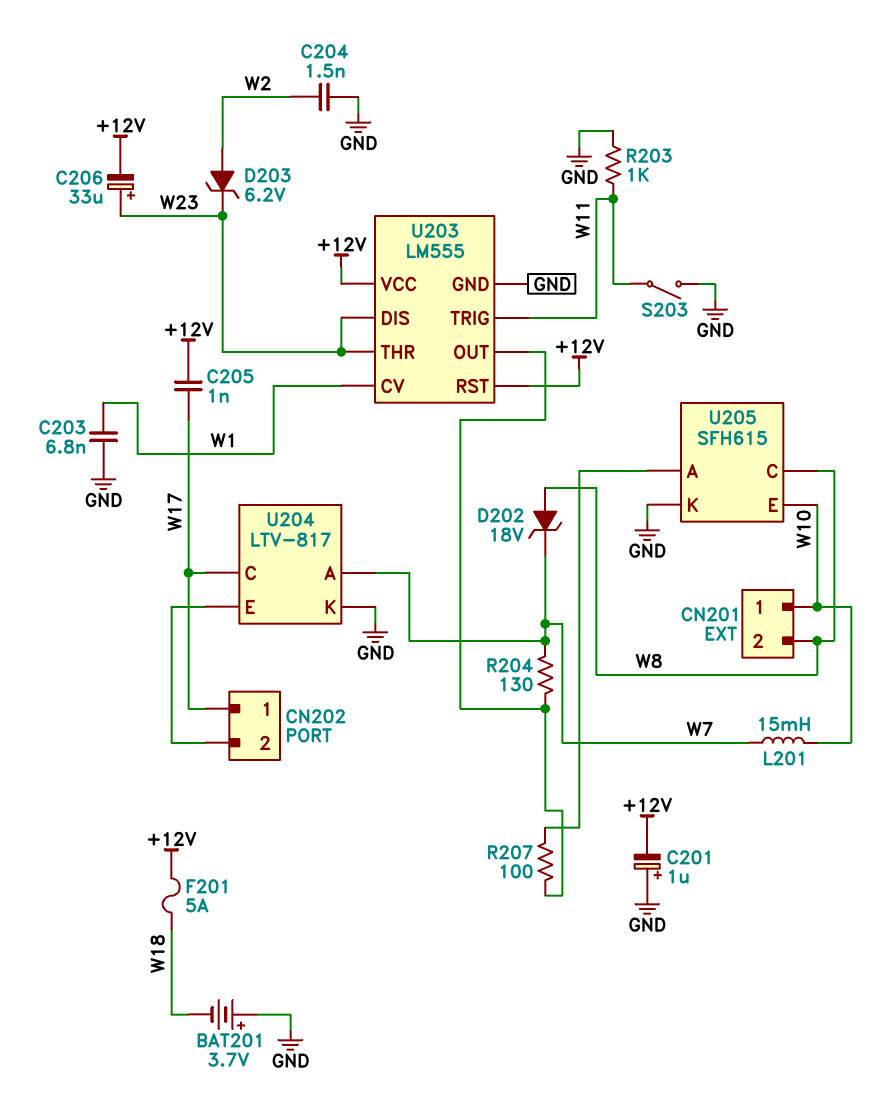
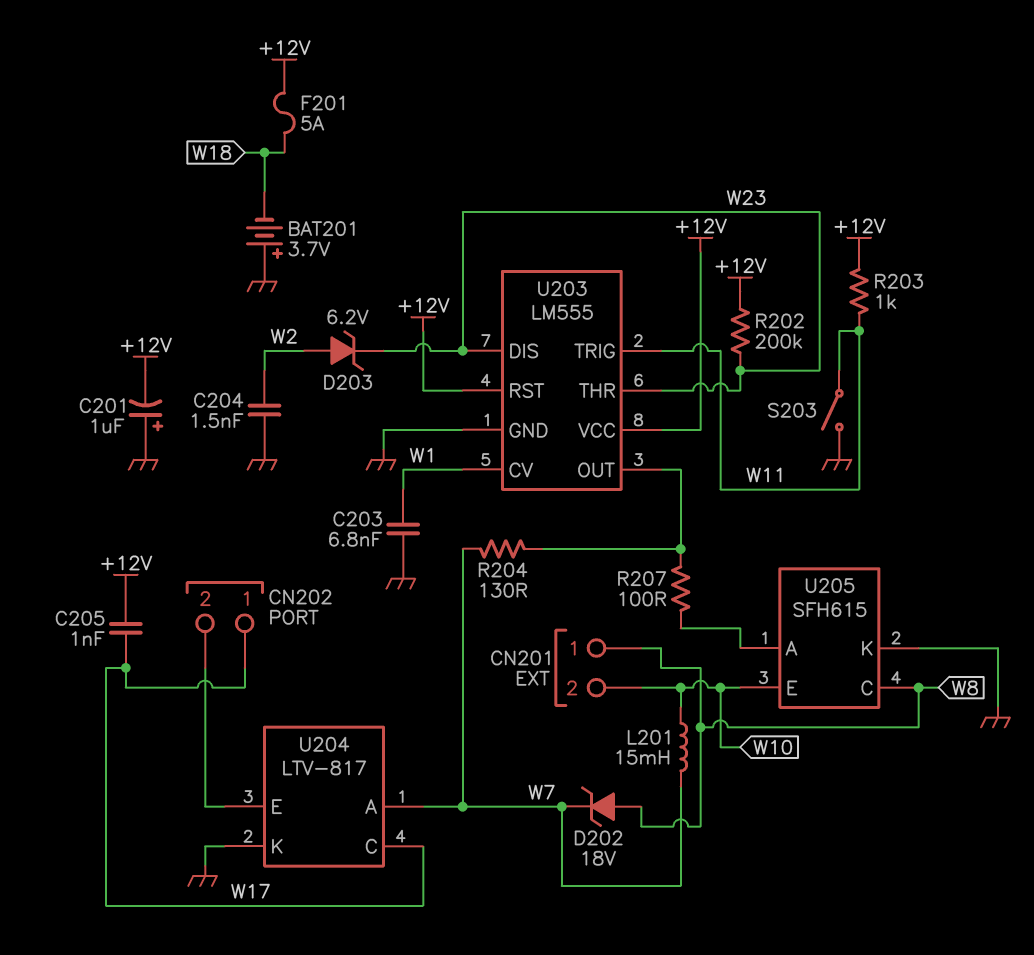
C206: 33uF (plus W23, minus +12V) -> none
CN201 pin 1: W10 -> W8
CN201 pin 2: W8 -> W10
R202: none -> 200k (+12V, W23)
R203: 1k (GND, W11) -> 1k (+12V, W11)

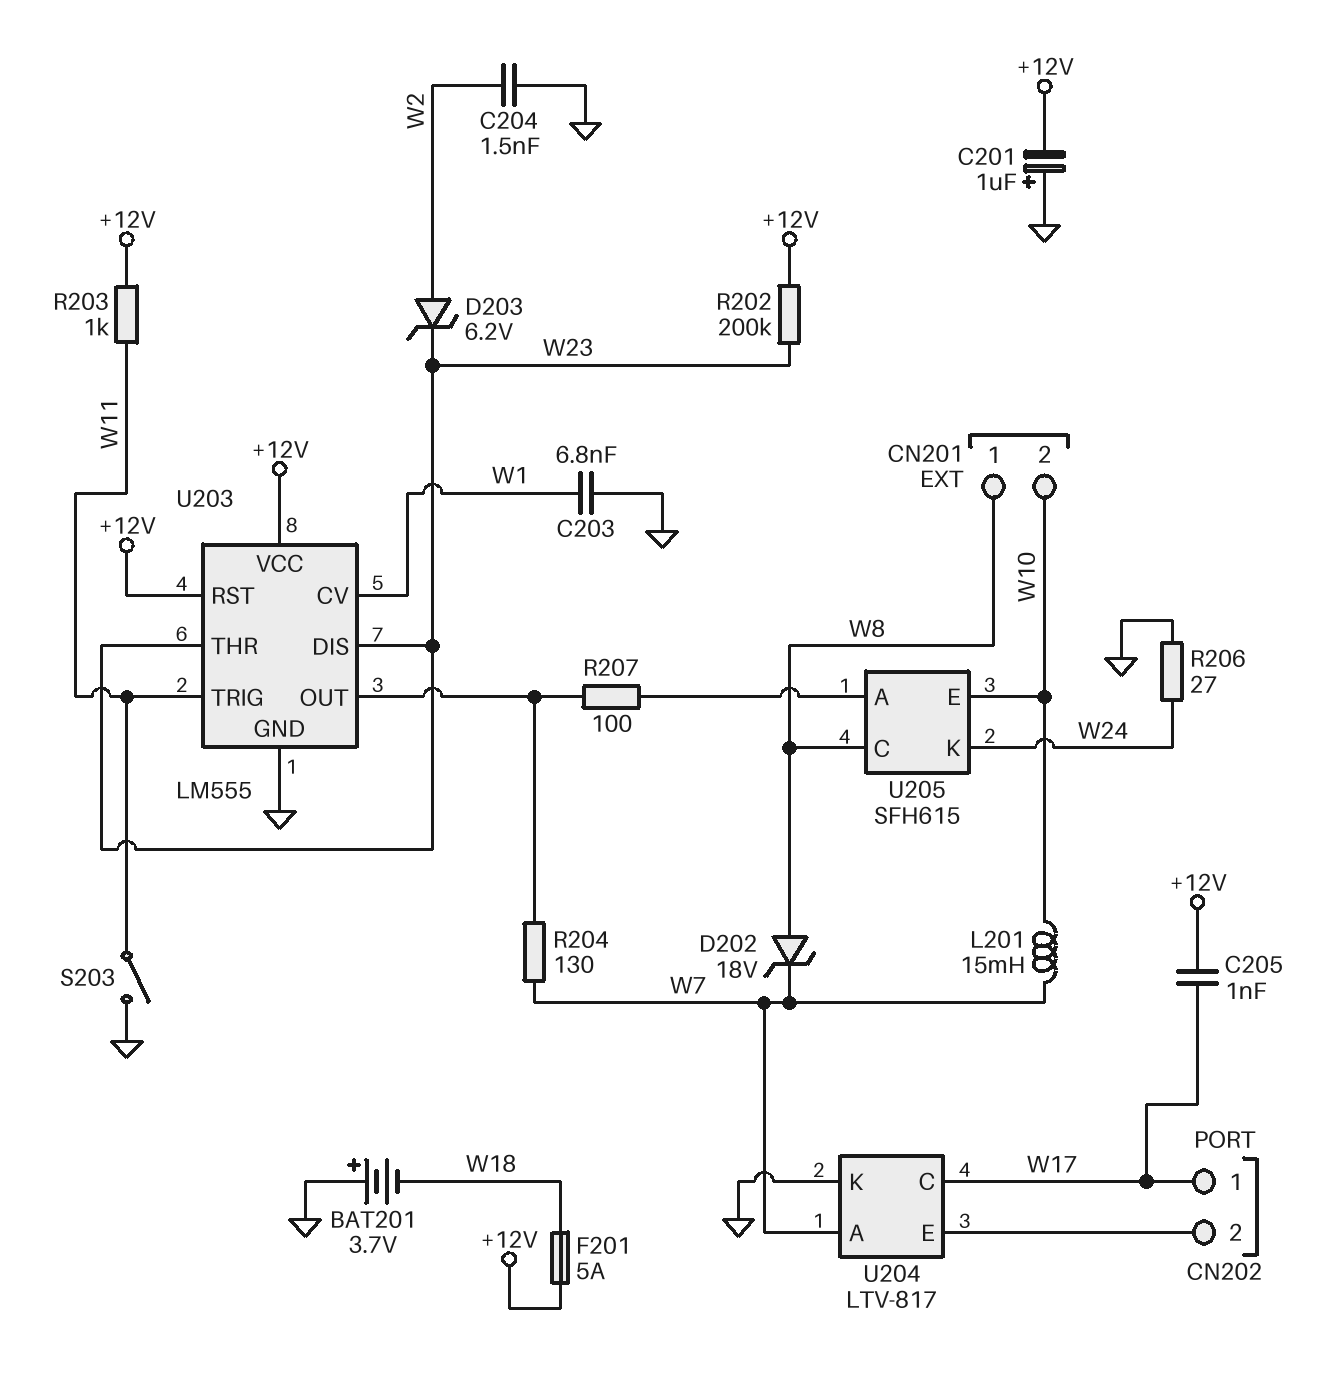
R206: none -> 27 (GND, W24)
U205 pin K: GND -> W24

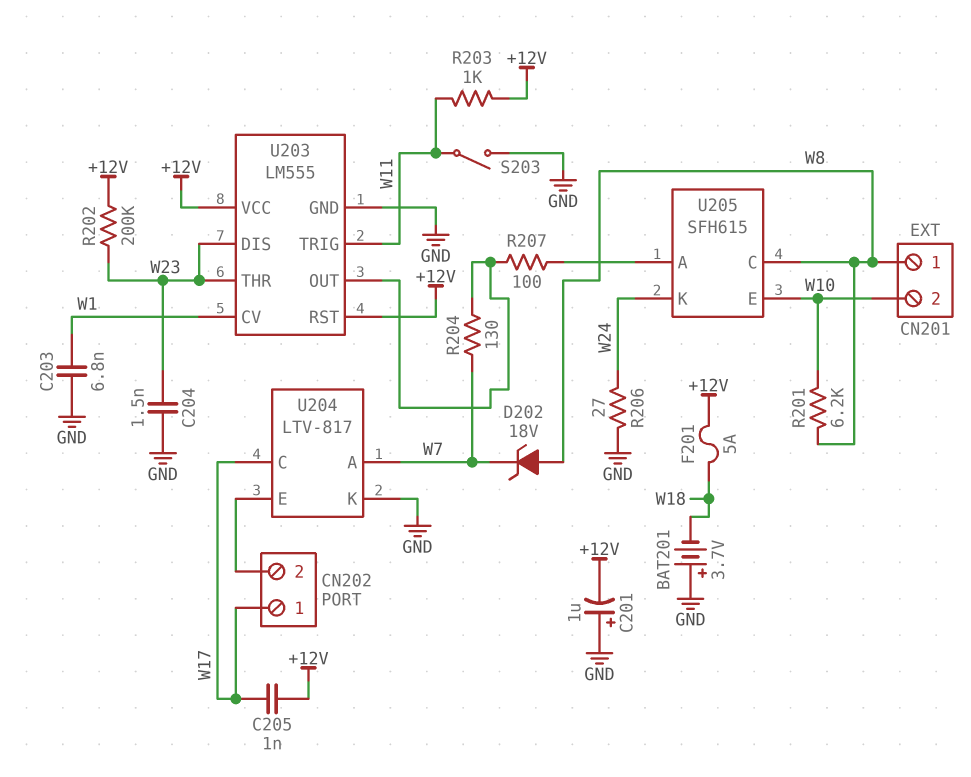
C204: 1.5nF (GND, W2) -> 1.5nF (GND, W23)
D203: zener 6.2V (A W2, K W23) -> none
L201: 15mH (W7, W10) -> none
R201: none -> 6.2k (W8, W10)

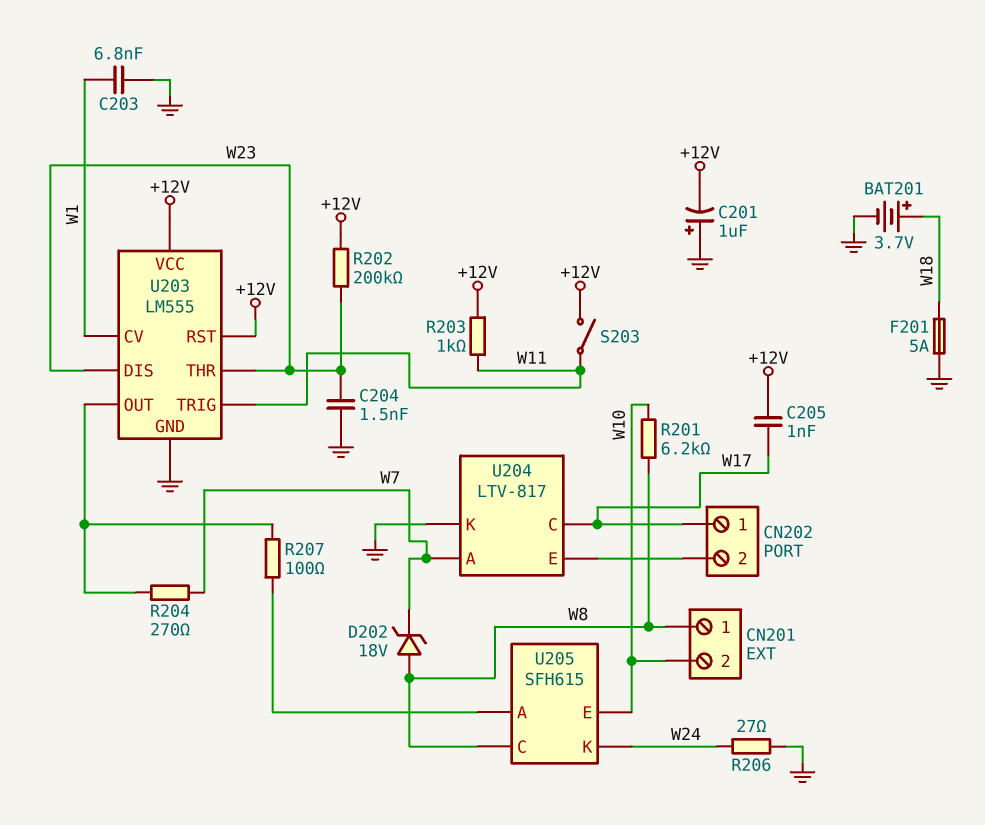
BAT201: 3.7V (plus GND, minus W18) -> 3.7V (plus W18, minus GND)
F201: 5A (+12V, W18) -> 5A (GND, W18)
R204: 130 (U203/OUT, W7) -> 270 (U203/OUT, W7)
S203: switch (GND, W11) -> switch (+12V, W11)

